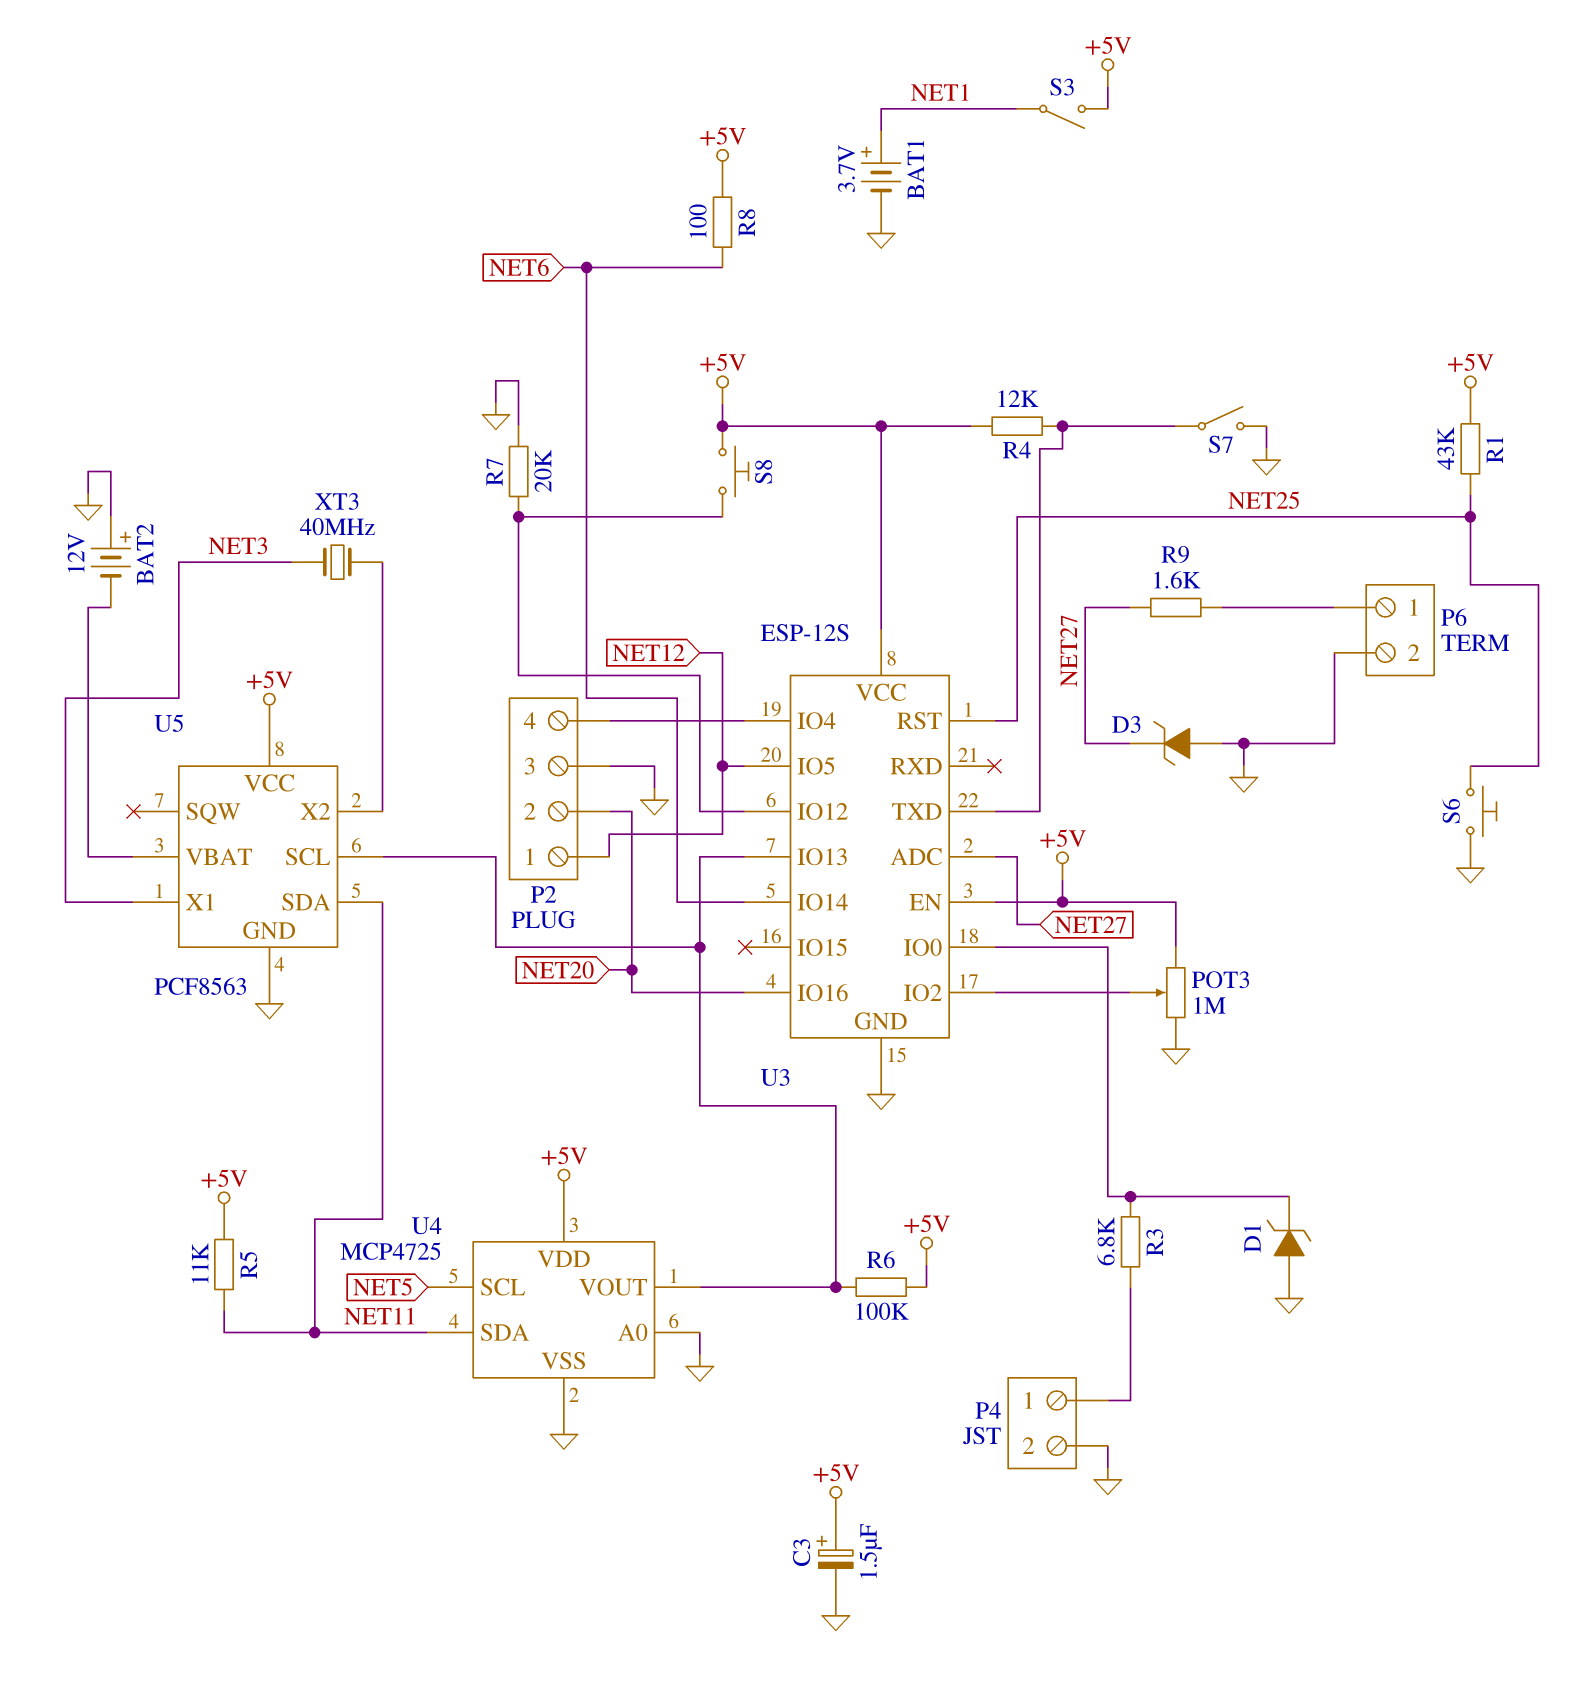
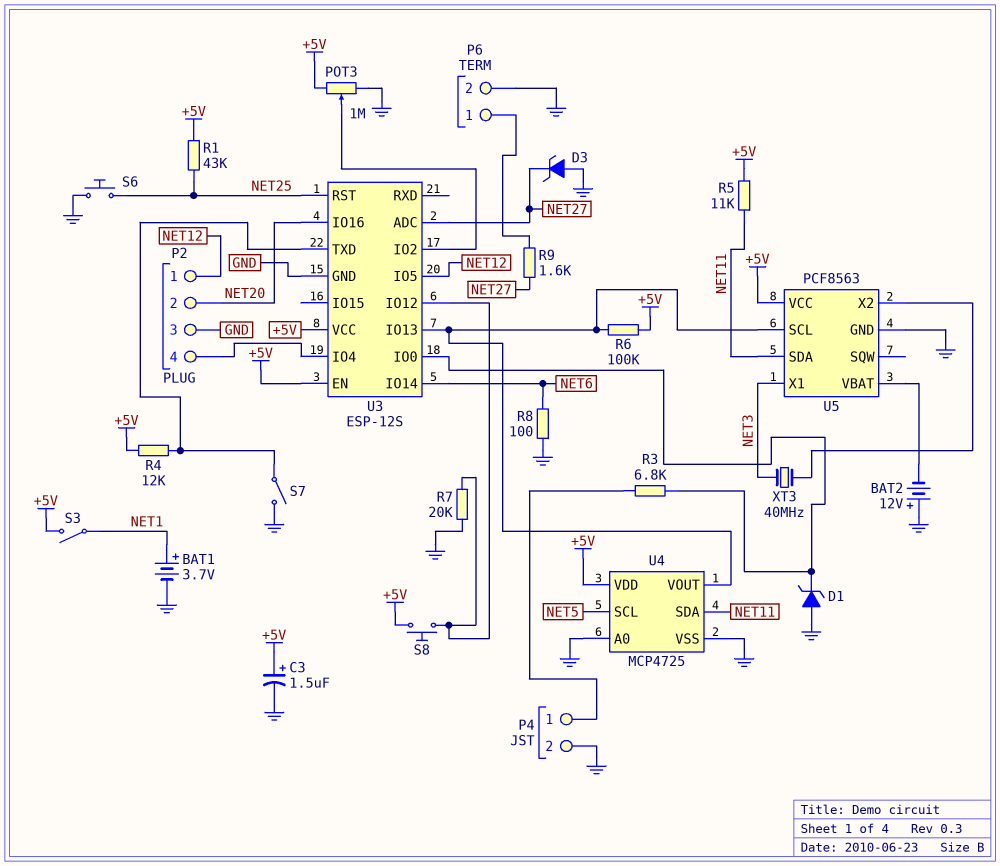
R8: 100 (+5V, NET6) -> 100 (GND, NET6)

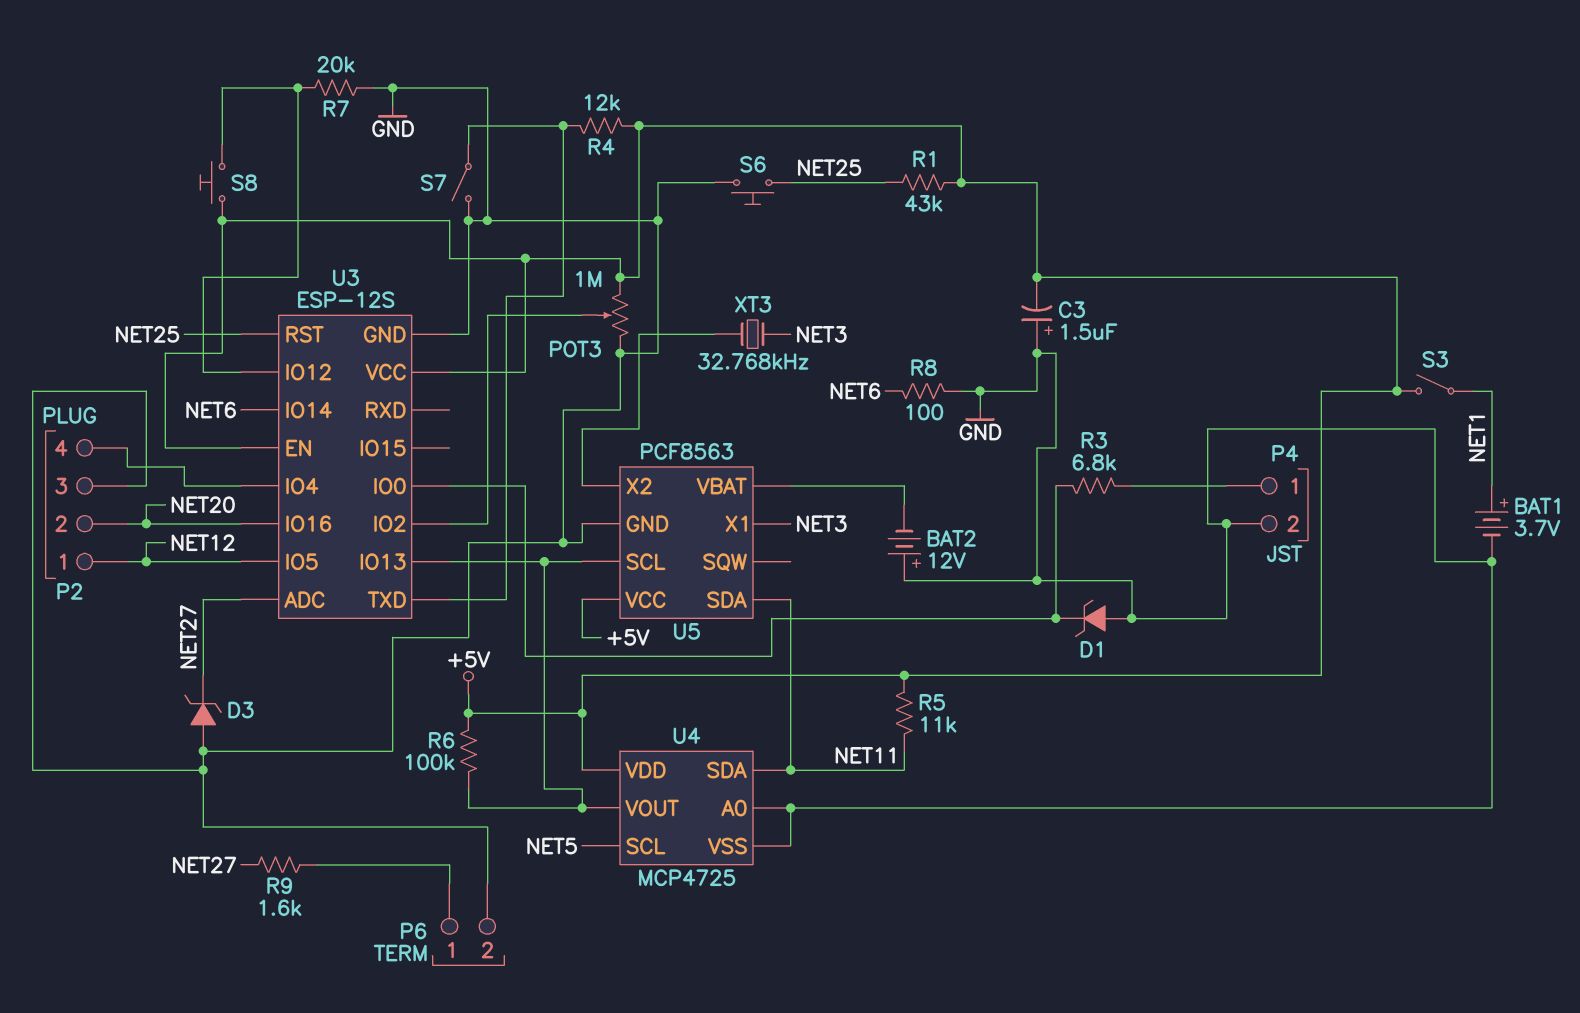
C3: 1.5uF (plus +5V, minus GND) -> 1.5uF (plus GND, minus +5V)
XT3: 40MHz (NET3, U5/X2) -> 32.768kHz (NET3, U5/X2)

